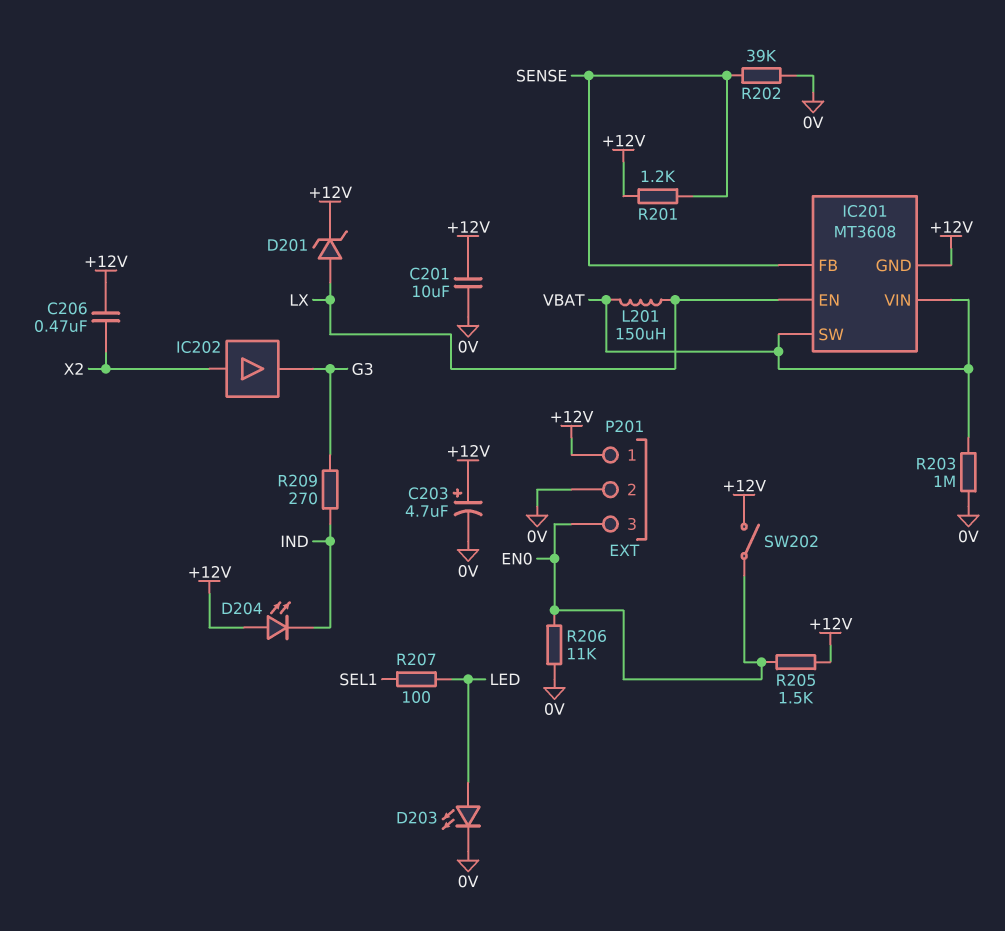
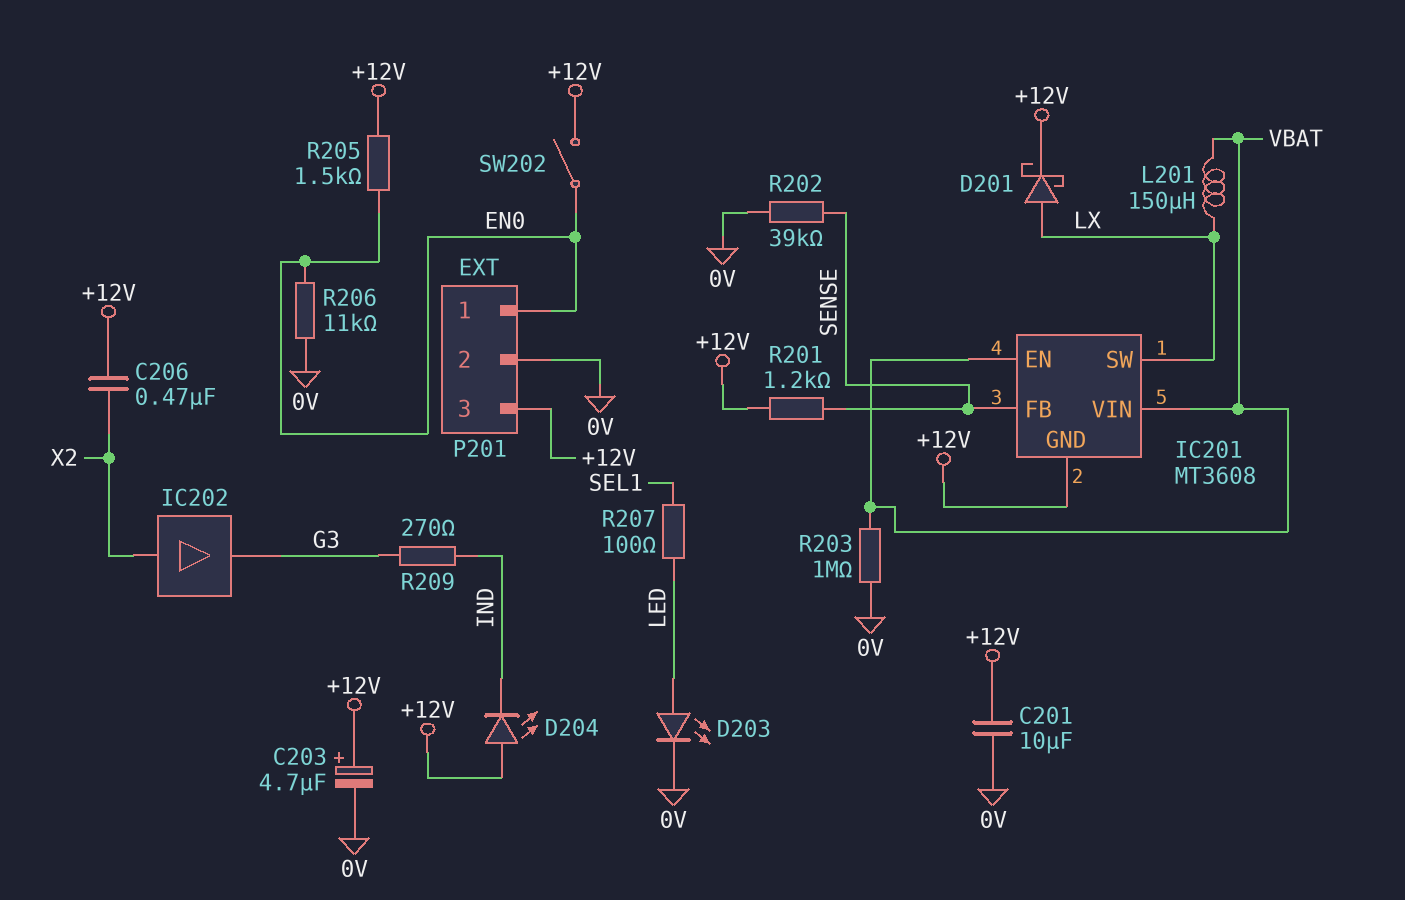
D201: zener (A LX, K +12V) -> schottky (A LX, K +12V)
IC201 pin EN: LX -> VBAT
IC201 pin SW: VBAT -> LX
P201 pin 1: +12V -> EN0
P201 pin 3: EN0 -> +12V

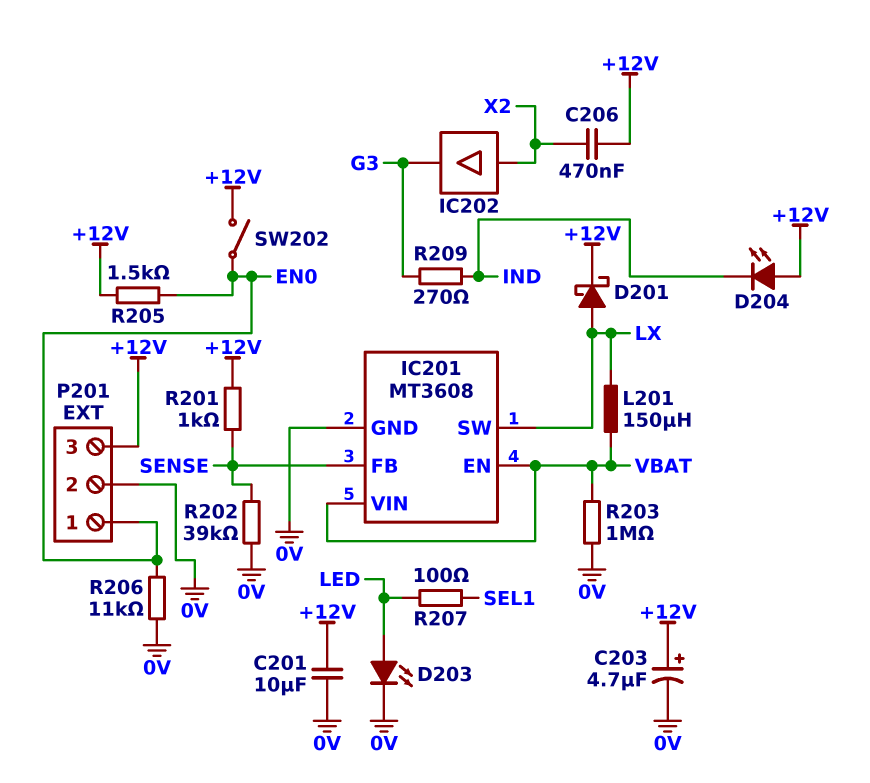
IC201 pin GND: +12V -> 0V
R201: 1.2k (+12V, SENSE) -> 1k (+12V, SENSE)

